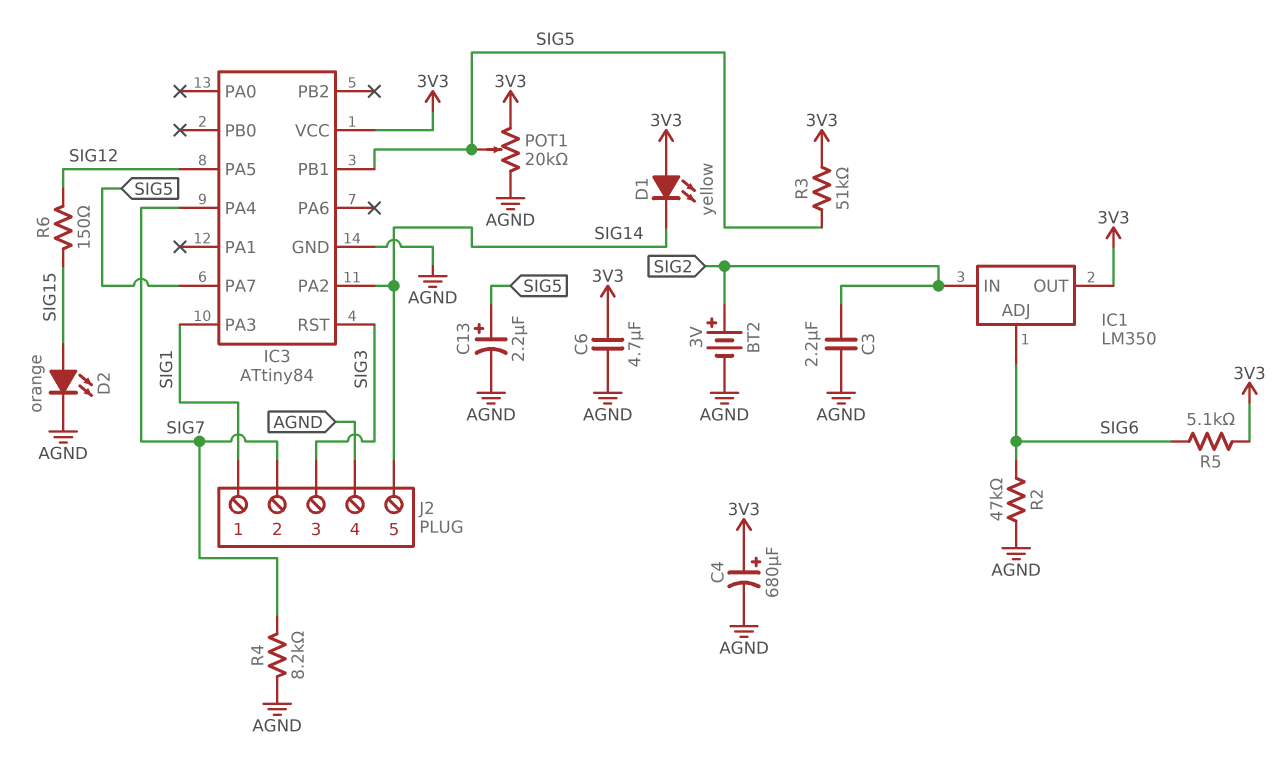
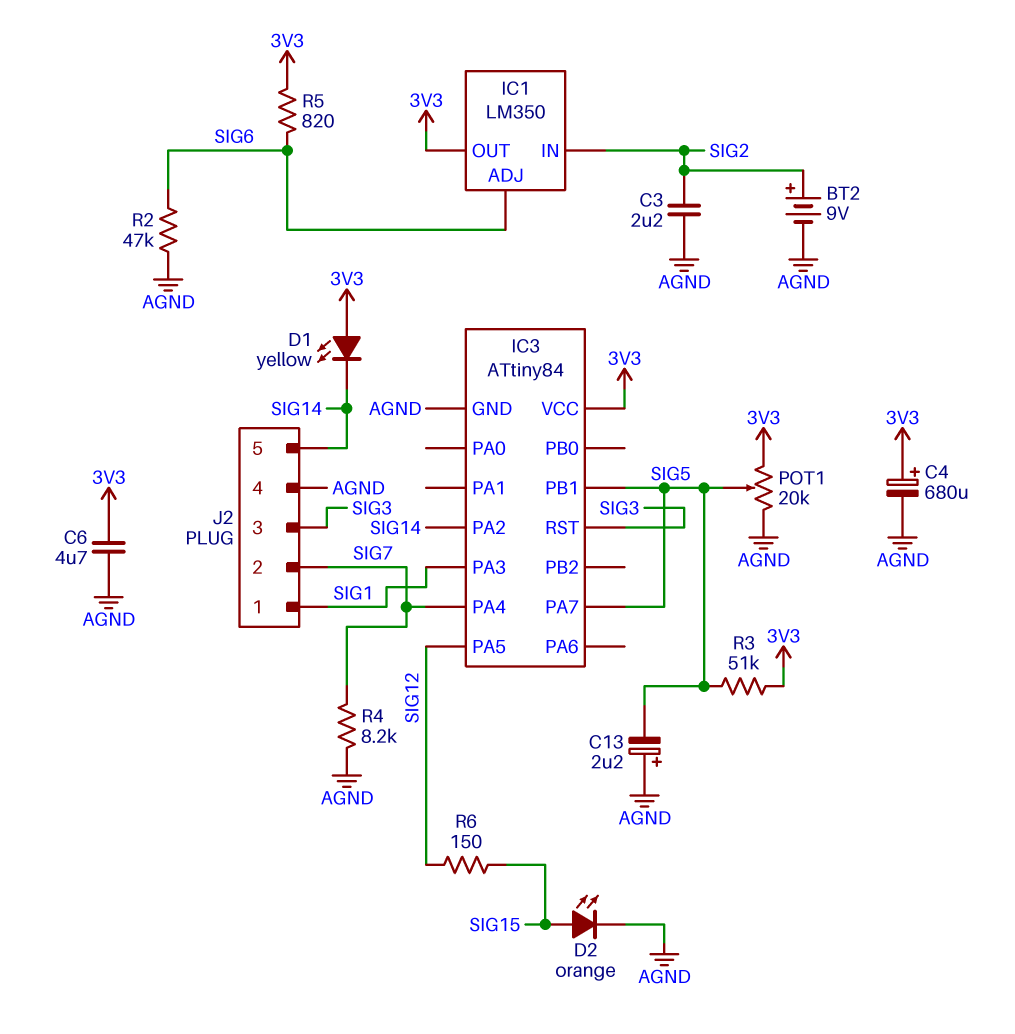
BT2: 3V (plus SIG2, minus AGND) -> 9V (plus SIG2, minus AGND)
C13: 2.2uF (plus SIG5, minus AGND) -> 2.2uF (plus AGND, minus SIG5)
R5: 5.1k (3V3, SIG6) -> 820 (3V3, SIG6)

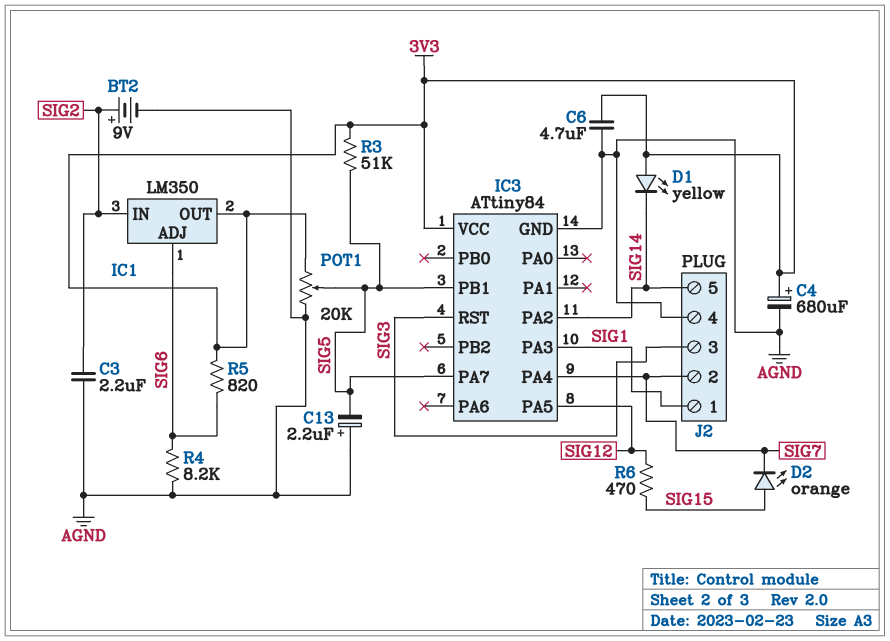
D2: LED orange (A SIG15, K AGND) -> LED orange (A SIG15, K SIG7)
R2: 47k (AGND, SIG6) -> none
R4: 8.2k (AGND, SIG7) -> 8.2k (AGND, SIG6)
R6: 150 (SIG12, SIG15) -> 470 (SIG12, SIG15)

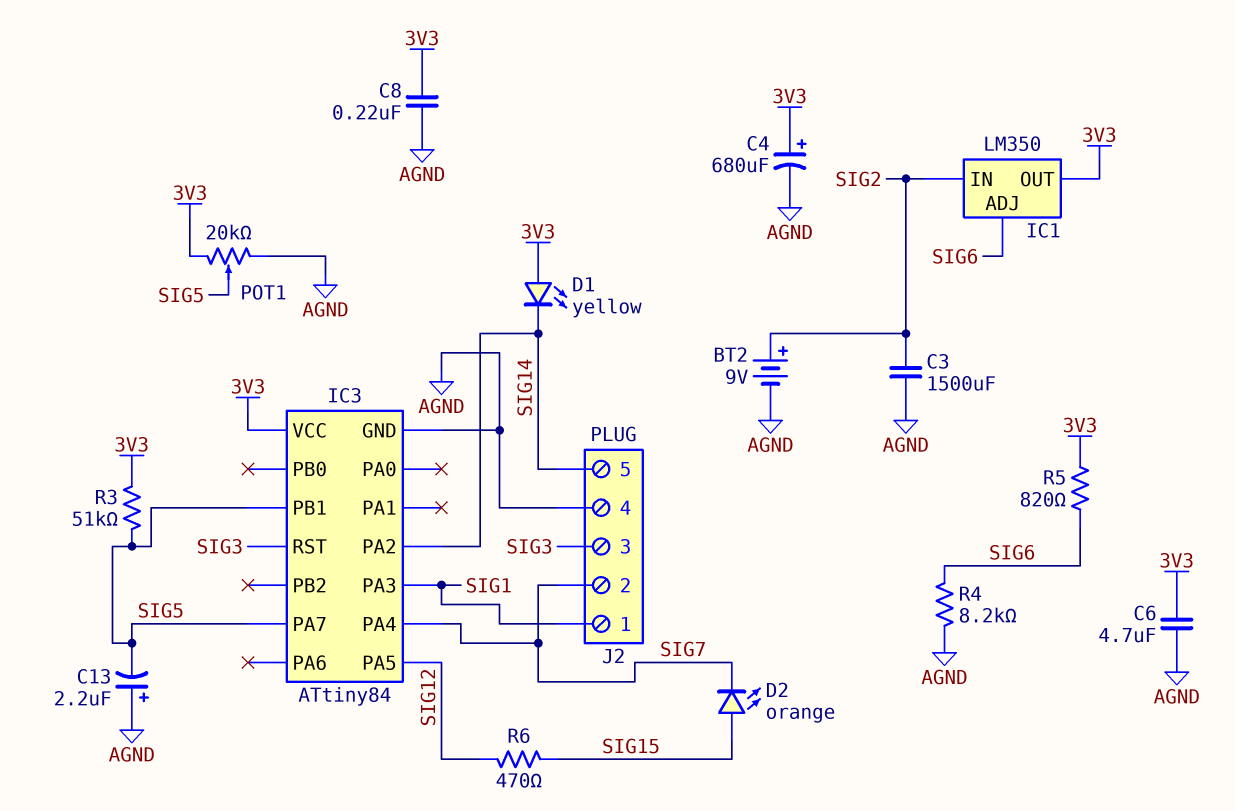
C3: 2.2uF (AGND, SIG2) -> 1500uF (AGND, SIG2)
C8: none -> 220nF (3V3, AGND)

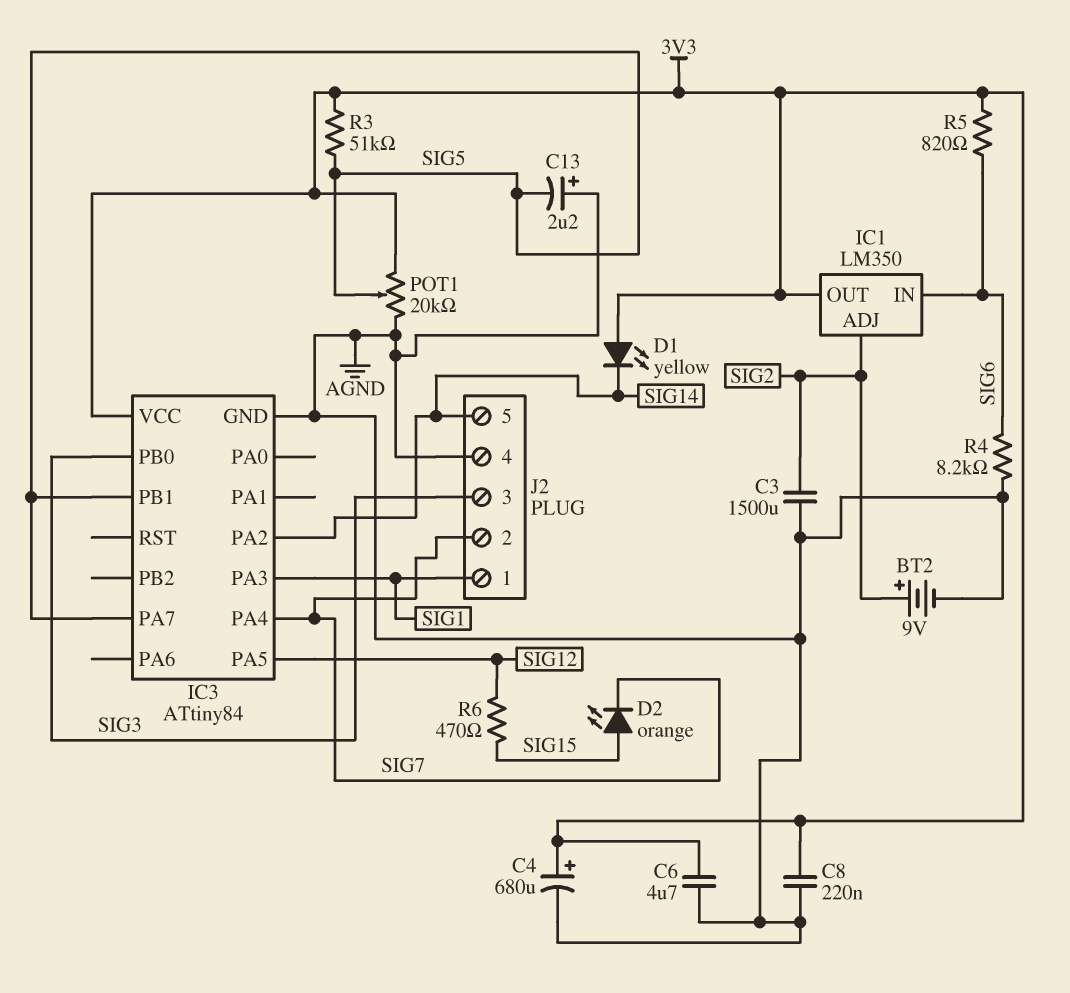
IC1 pin ADJ: SIG6 -> SIG2
IC1 pin IN: SIG2 -> SIG6
IC3 pin PB0: none -> SIG3
IC3 pin RST: SIG3 -> none

